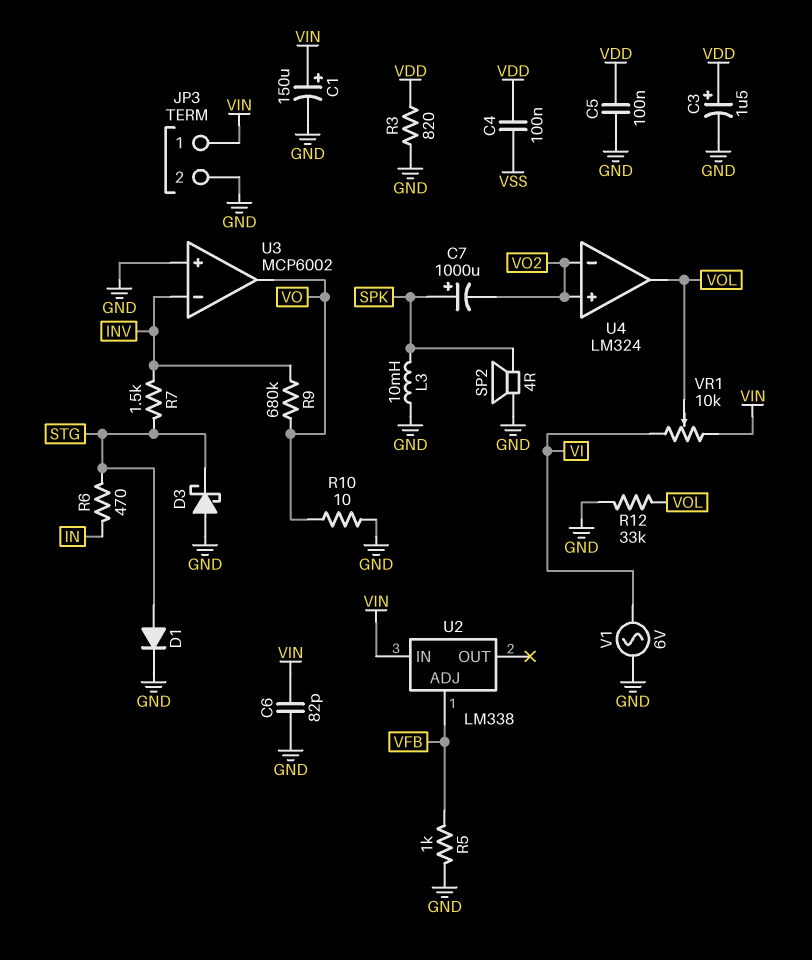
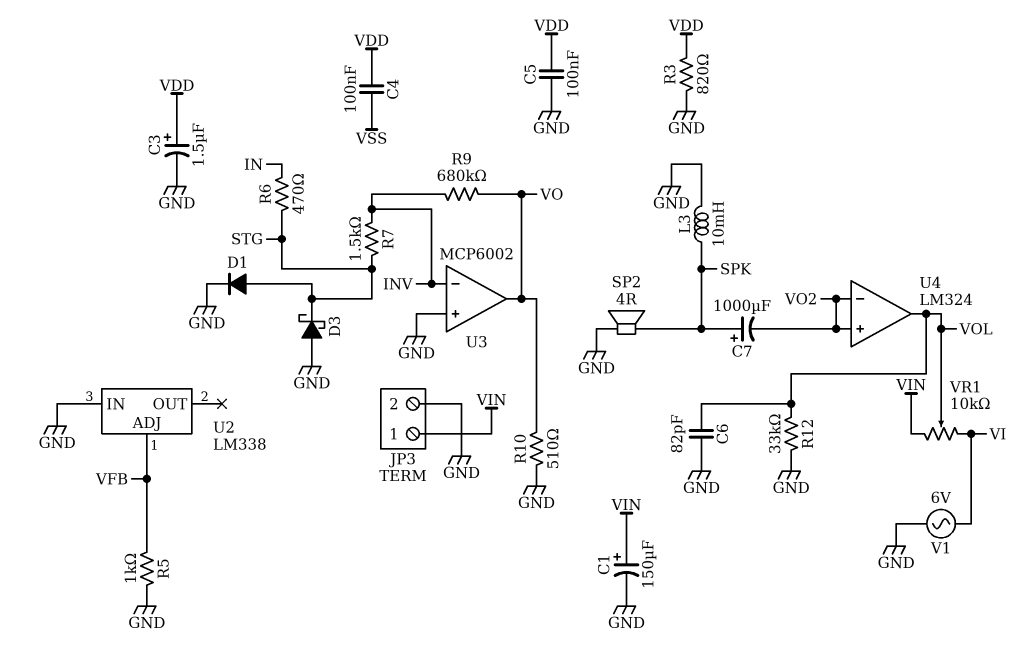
C6: 82pF (GND, VIN) -> 82pF (GND, VOL)
R10: 10 (GND, VO) -> 510 (GND, VO)
U2 pin IN: VIN -> GND

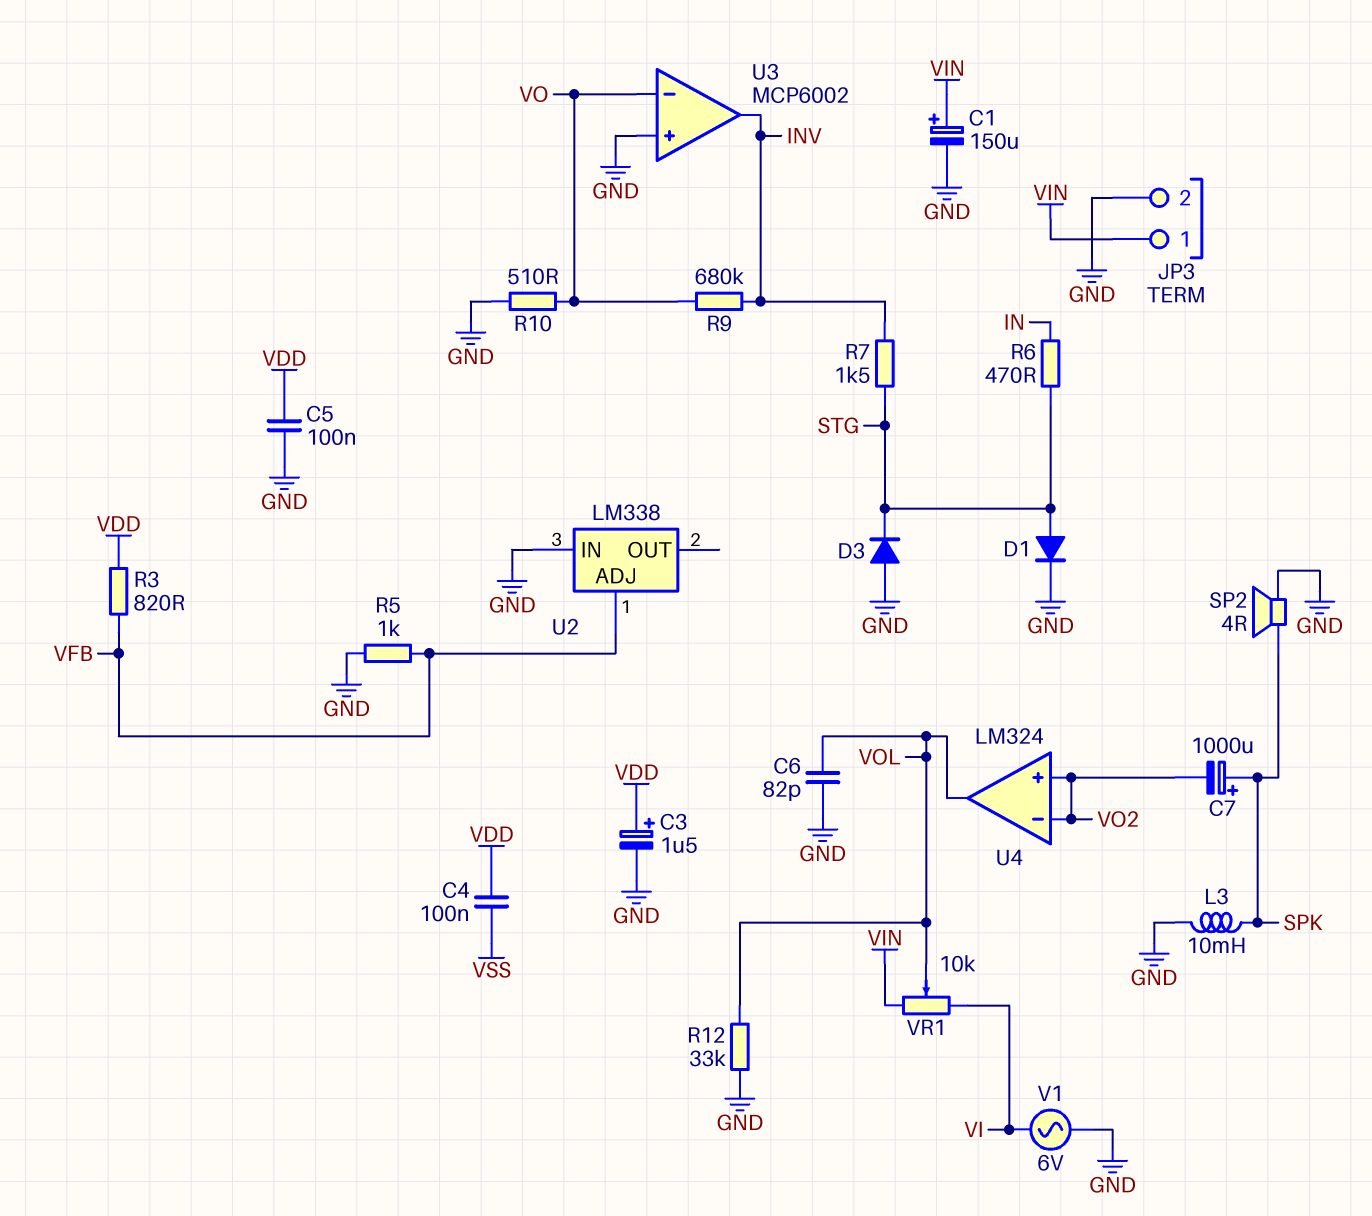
D3: schottky (A GND, K STG) -> diode (A GND, K STG)
R3: 820 (GND, VDD) -> 820 (VDD, VFB)
U3 pin in-: INV -> VO
U3 pin out: VO -> INV

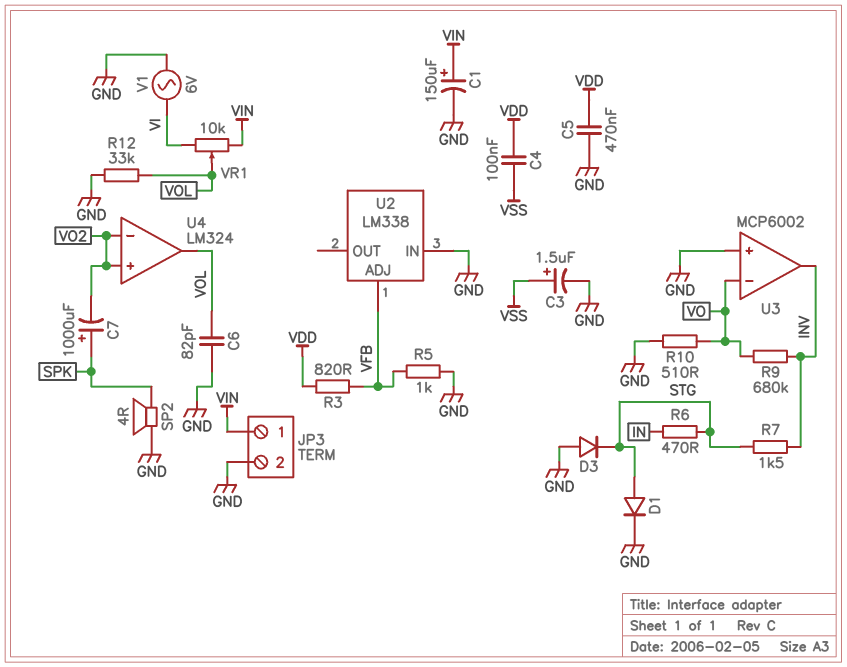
C3: 1.5uF (plus VDD, minus GND) -> 1.5uF (plus VSS, minus GND)
C5: 100nF (GND, VDD) -> 470nF (GND, VDD)
L3: 10mH (GND, SPK) -> none

